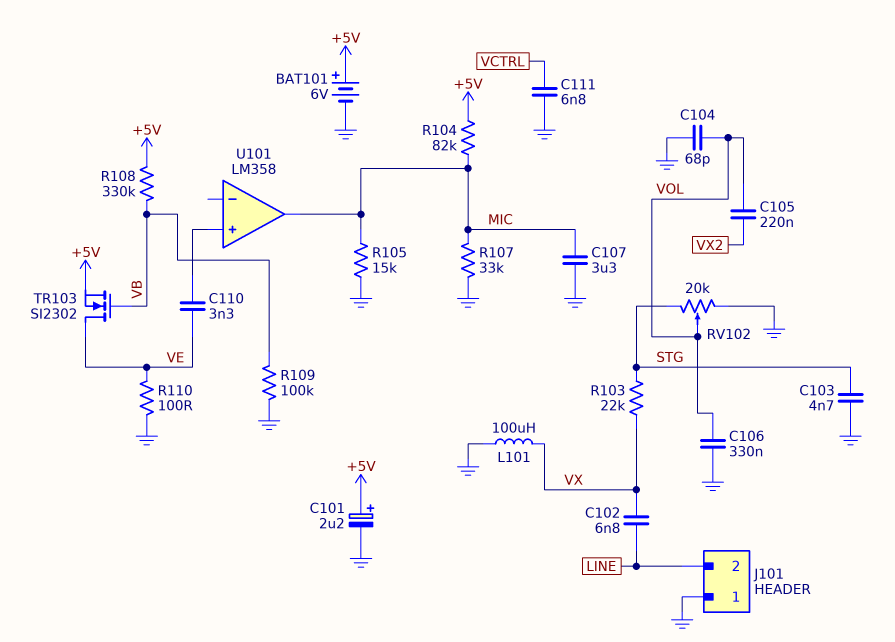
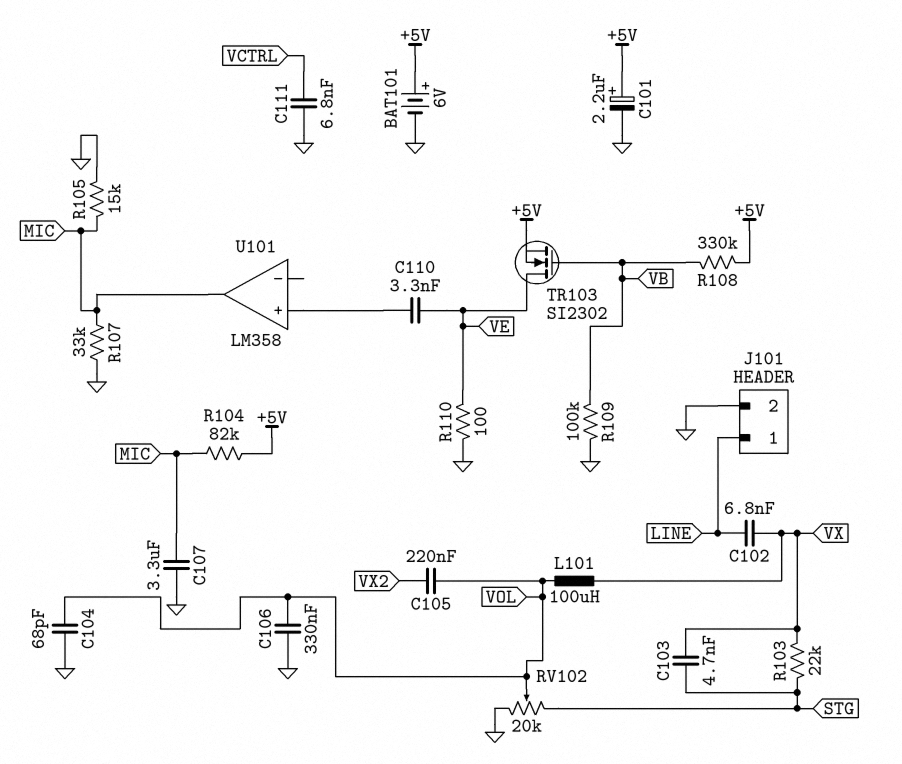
C103: 4.7nF (GND, STG) -> 4.7nF (STG, VX)
J101 pin 1: GND -> LINE
J101 pin 2: LINE -> GND
L101: 100uH (GND, VX) -> 100uH (VOL, VX)

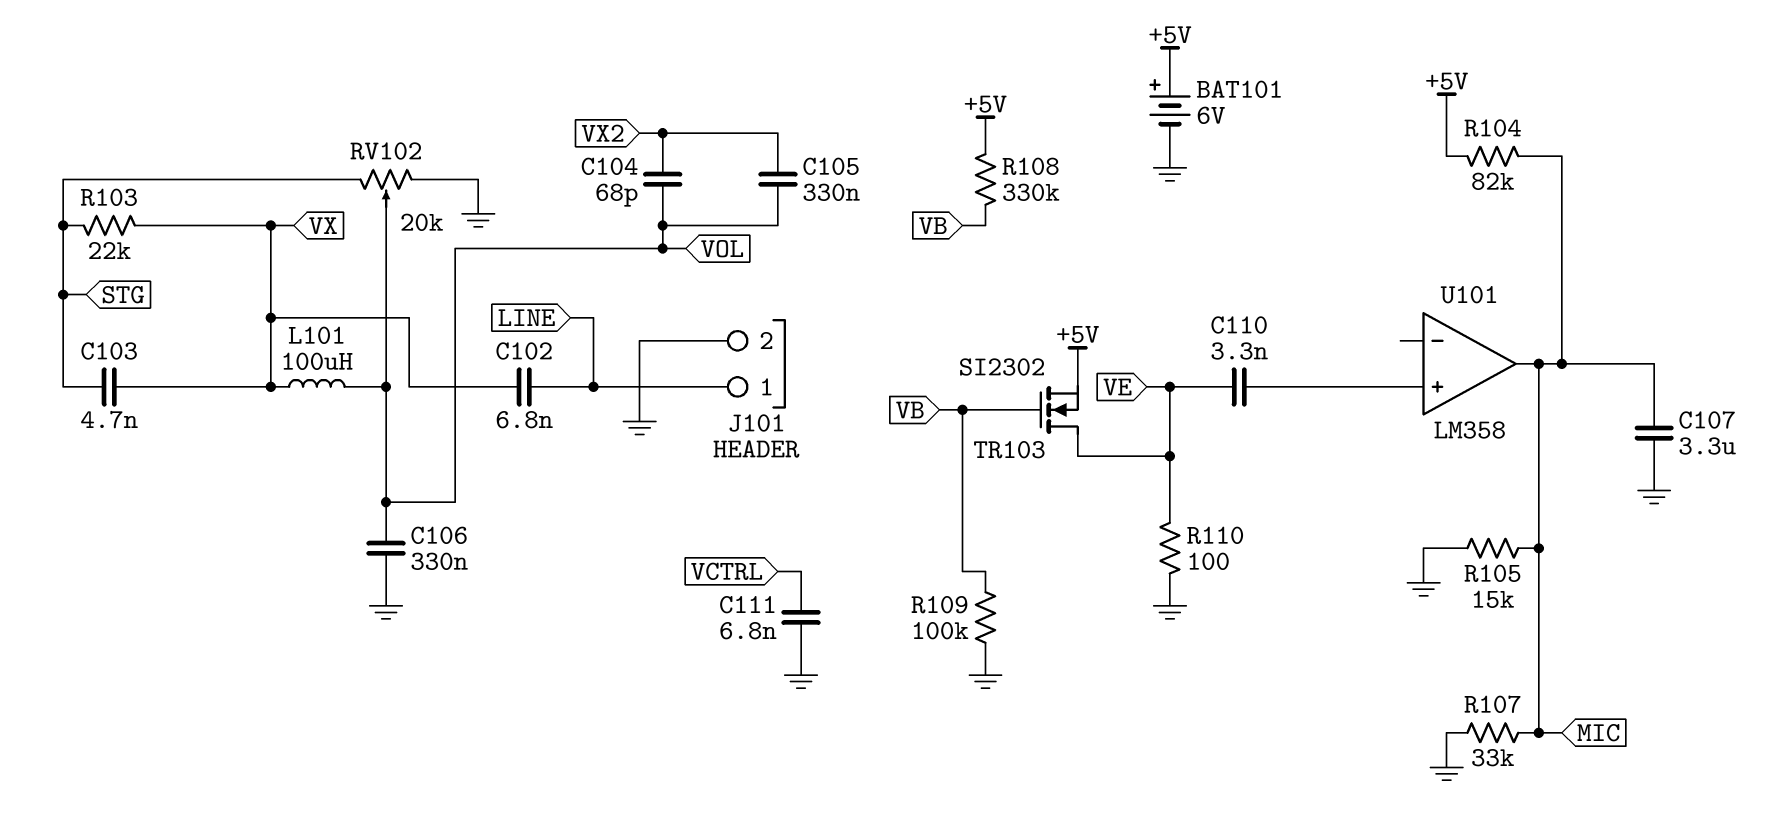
C101: 2.2uF (plus +5V, minus GND) -> none
C104: 68pF (GND, VOL) -> 68pF (VOL, VX2)
C105: 220nF (VOL, VX2) -> 330nF (VOL, VX2)

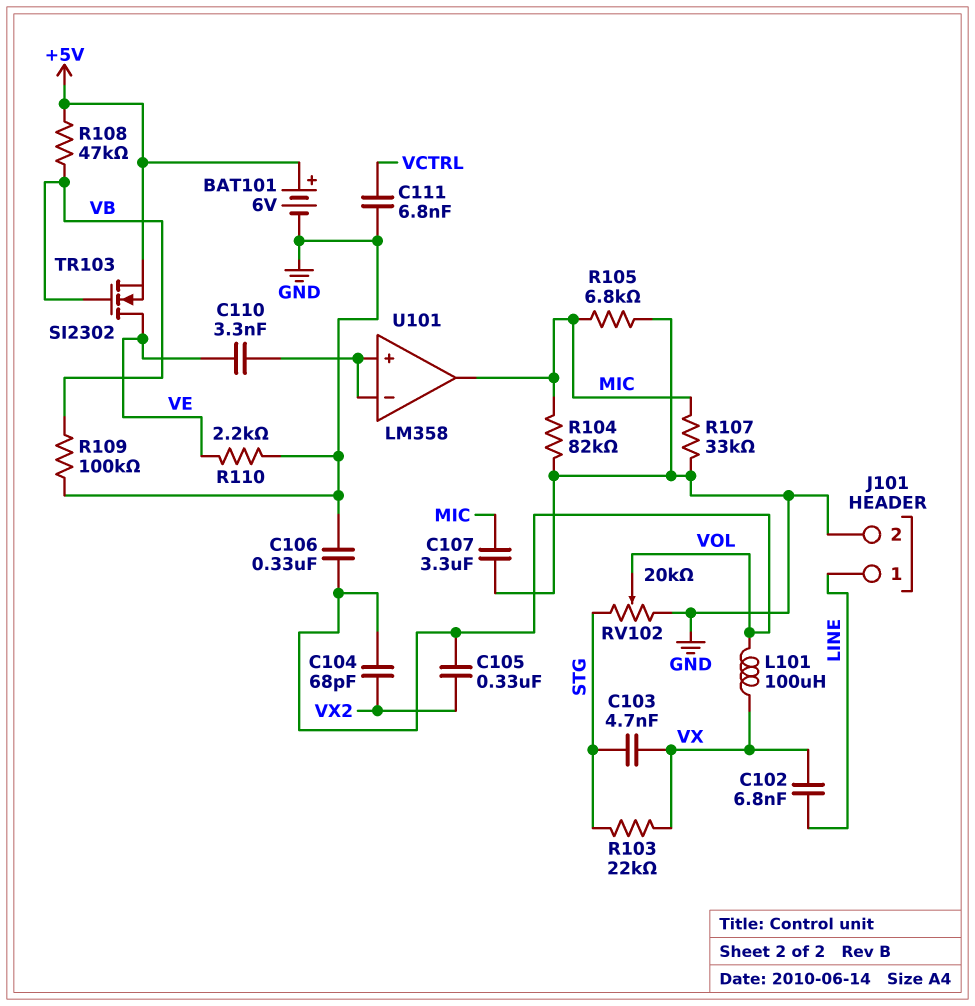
R104: 82k (+5V, MIC) -> 82k (GND, MIC)
R105: 15k (GND, MIC) -> 6.8k (GND, MIC)
R108: 330k (+5V, VB) -> 47k (+5V, VB)
R110: 100 (GND, VE) -> 2.2k (GND, VE)
U101 pin in-: none -> U101/in+

